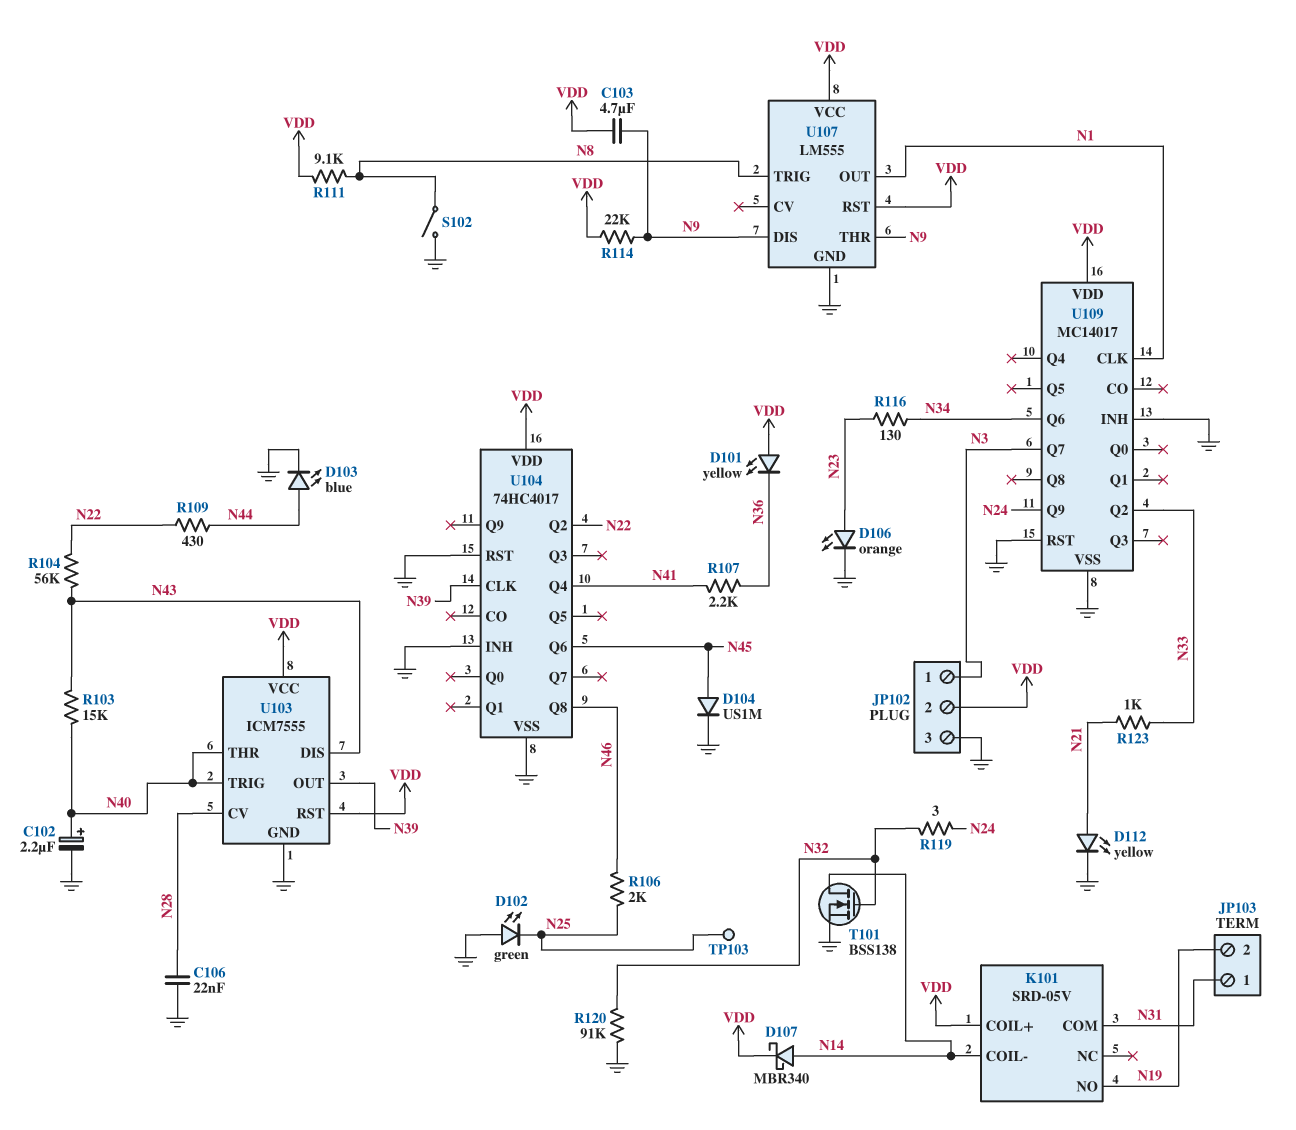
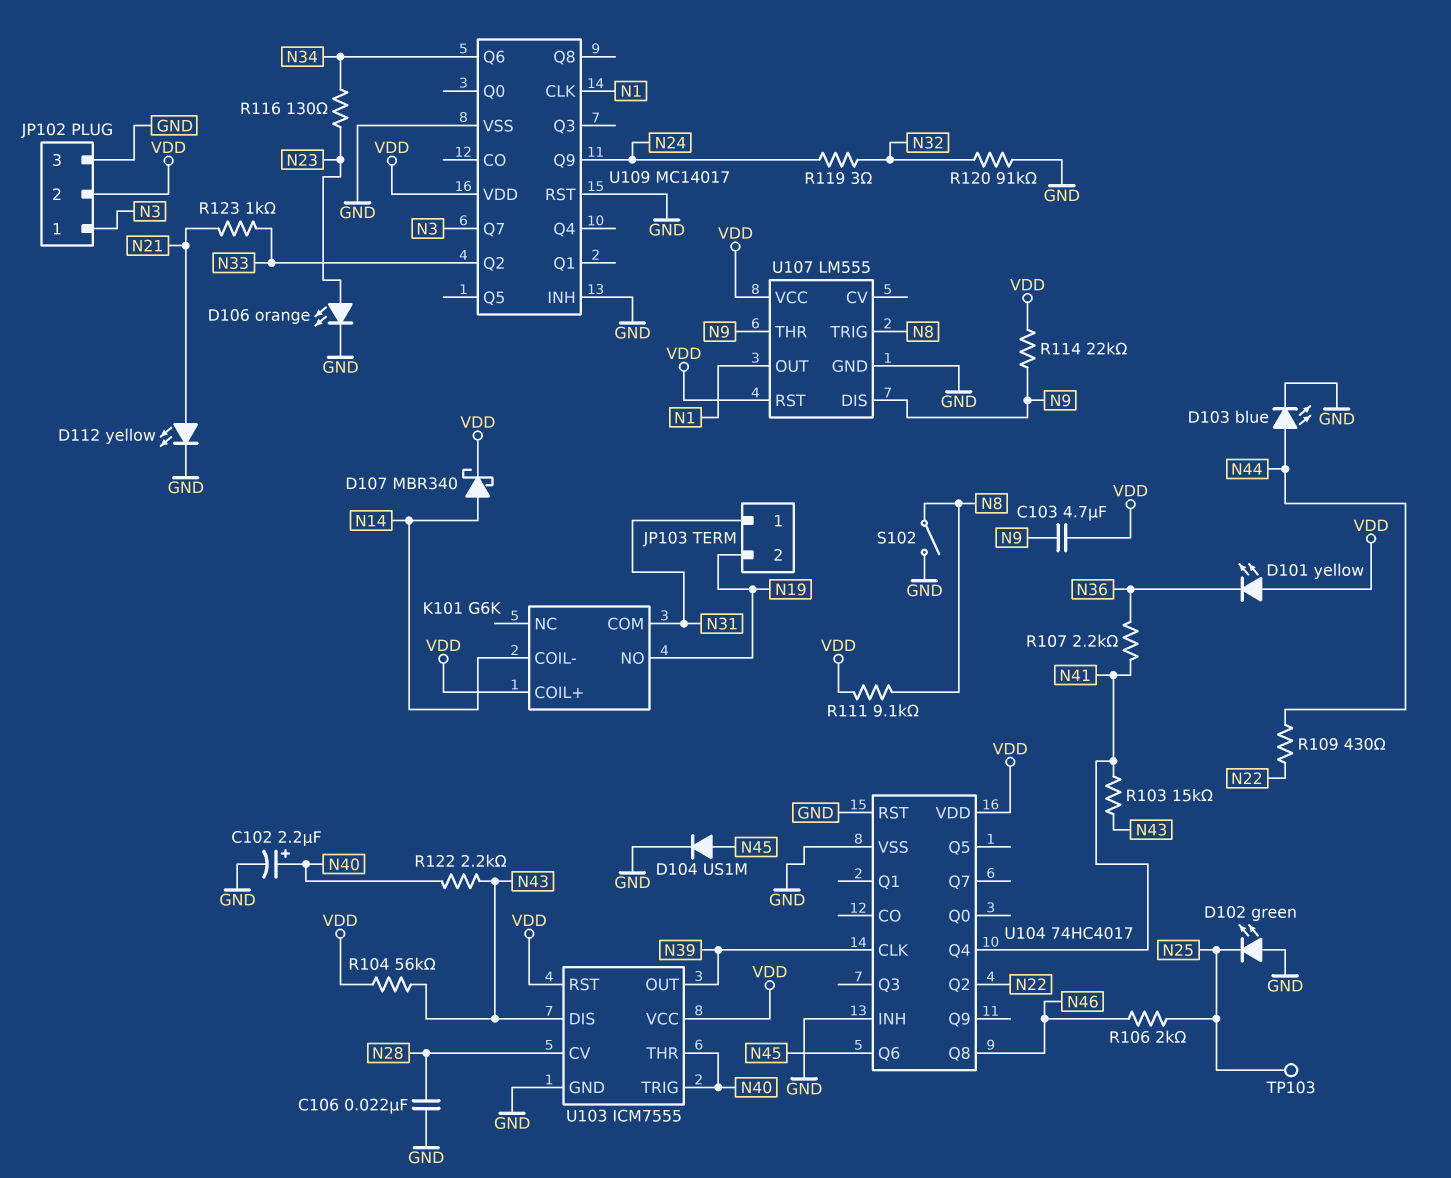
K101: SRD-05V -> G6K
R103: 15k (N40, N43) -> 15k (N41, N43)
R104: 56k (N22, N43) -> 56k (N43, VDD)
R122: none -> 2.2k (N40, N43)
T101: NMOS BSS138 (G N32, D N14, S GND) -> none

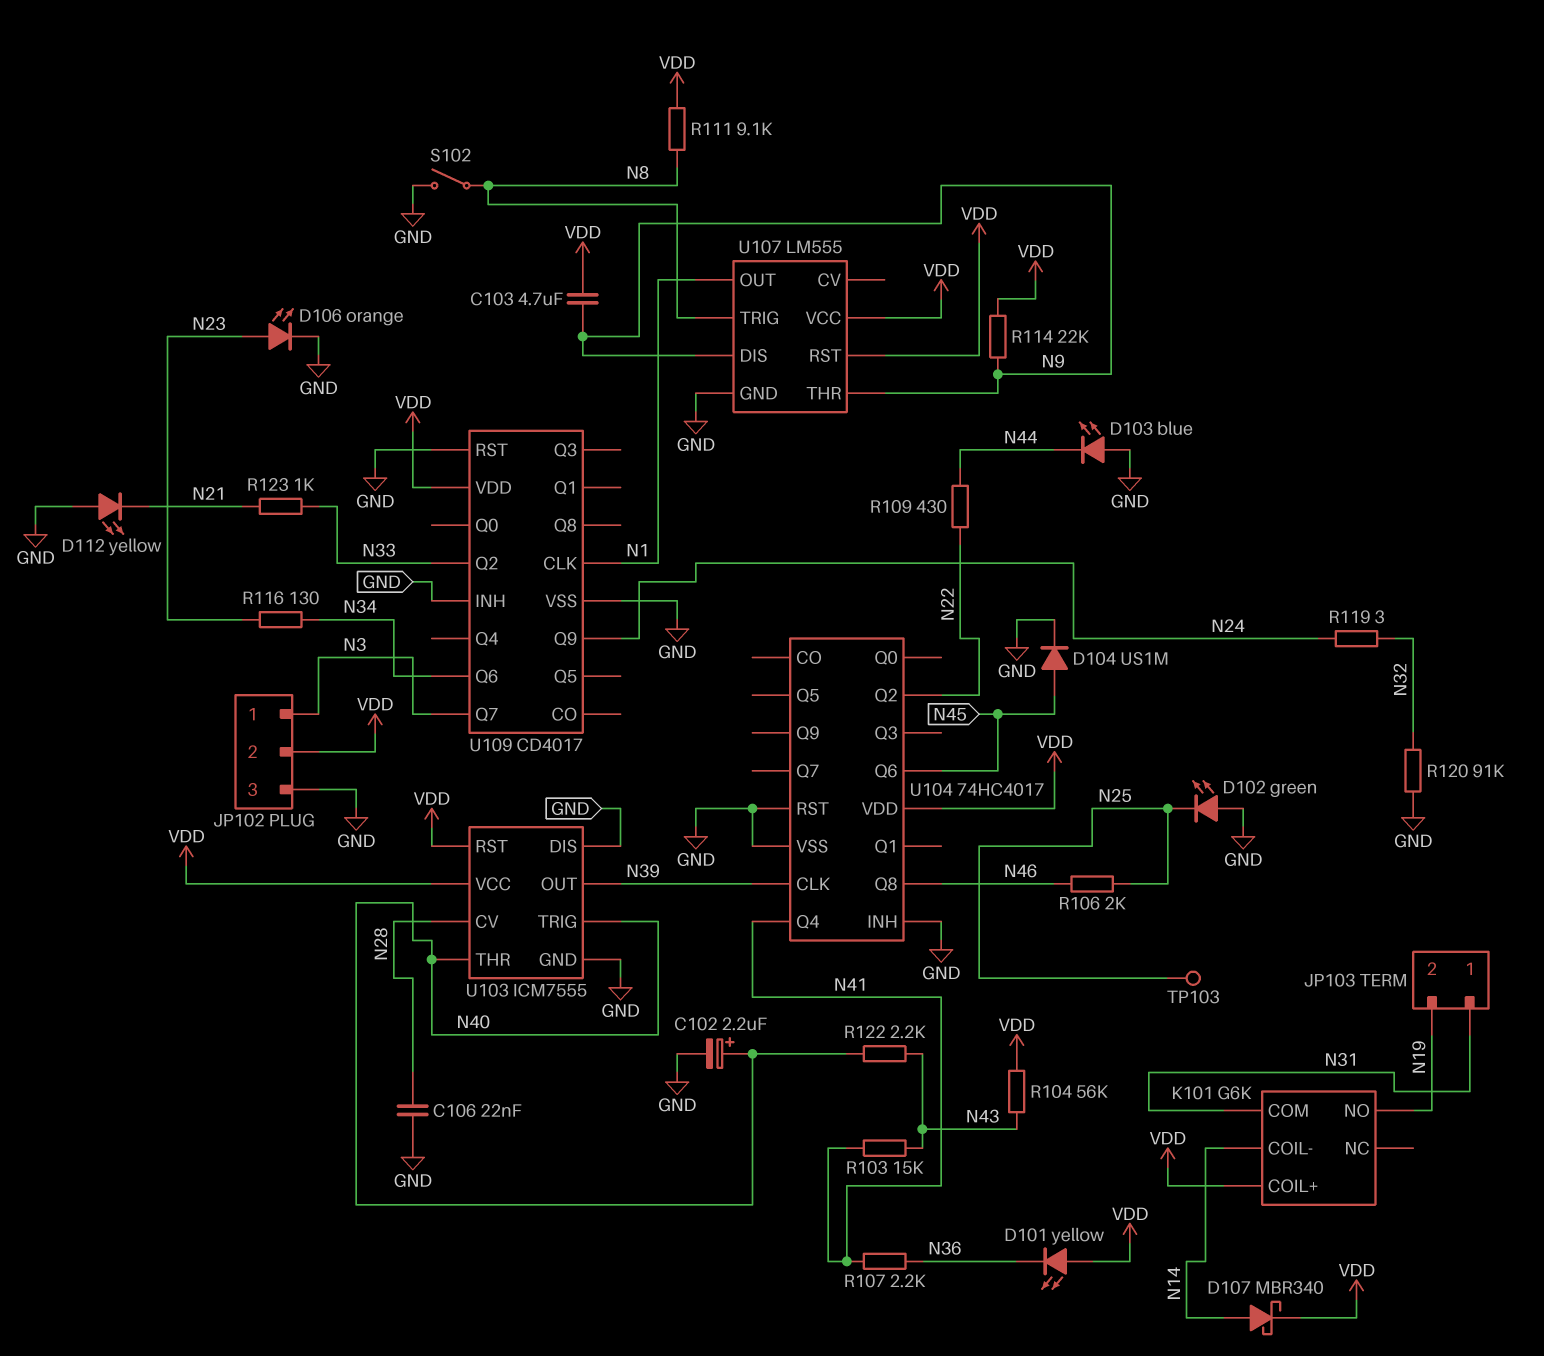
D103: LED blue (A N44, K GND) -> LED blue (A GND, K N44)
D112: LED yellow (A N21, K GND) -> LED yellow (A GND, K N21)
U103 pin DIS: N43 -> GND
U109: MC14017 -> CD4017

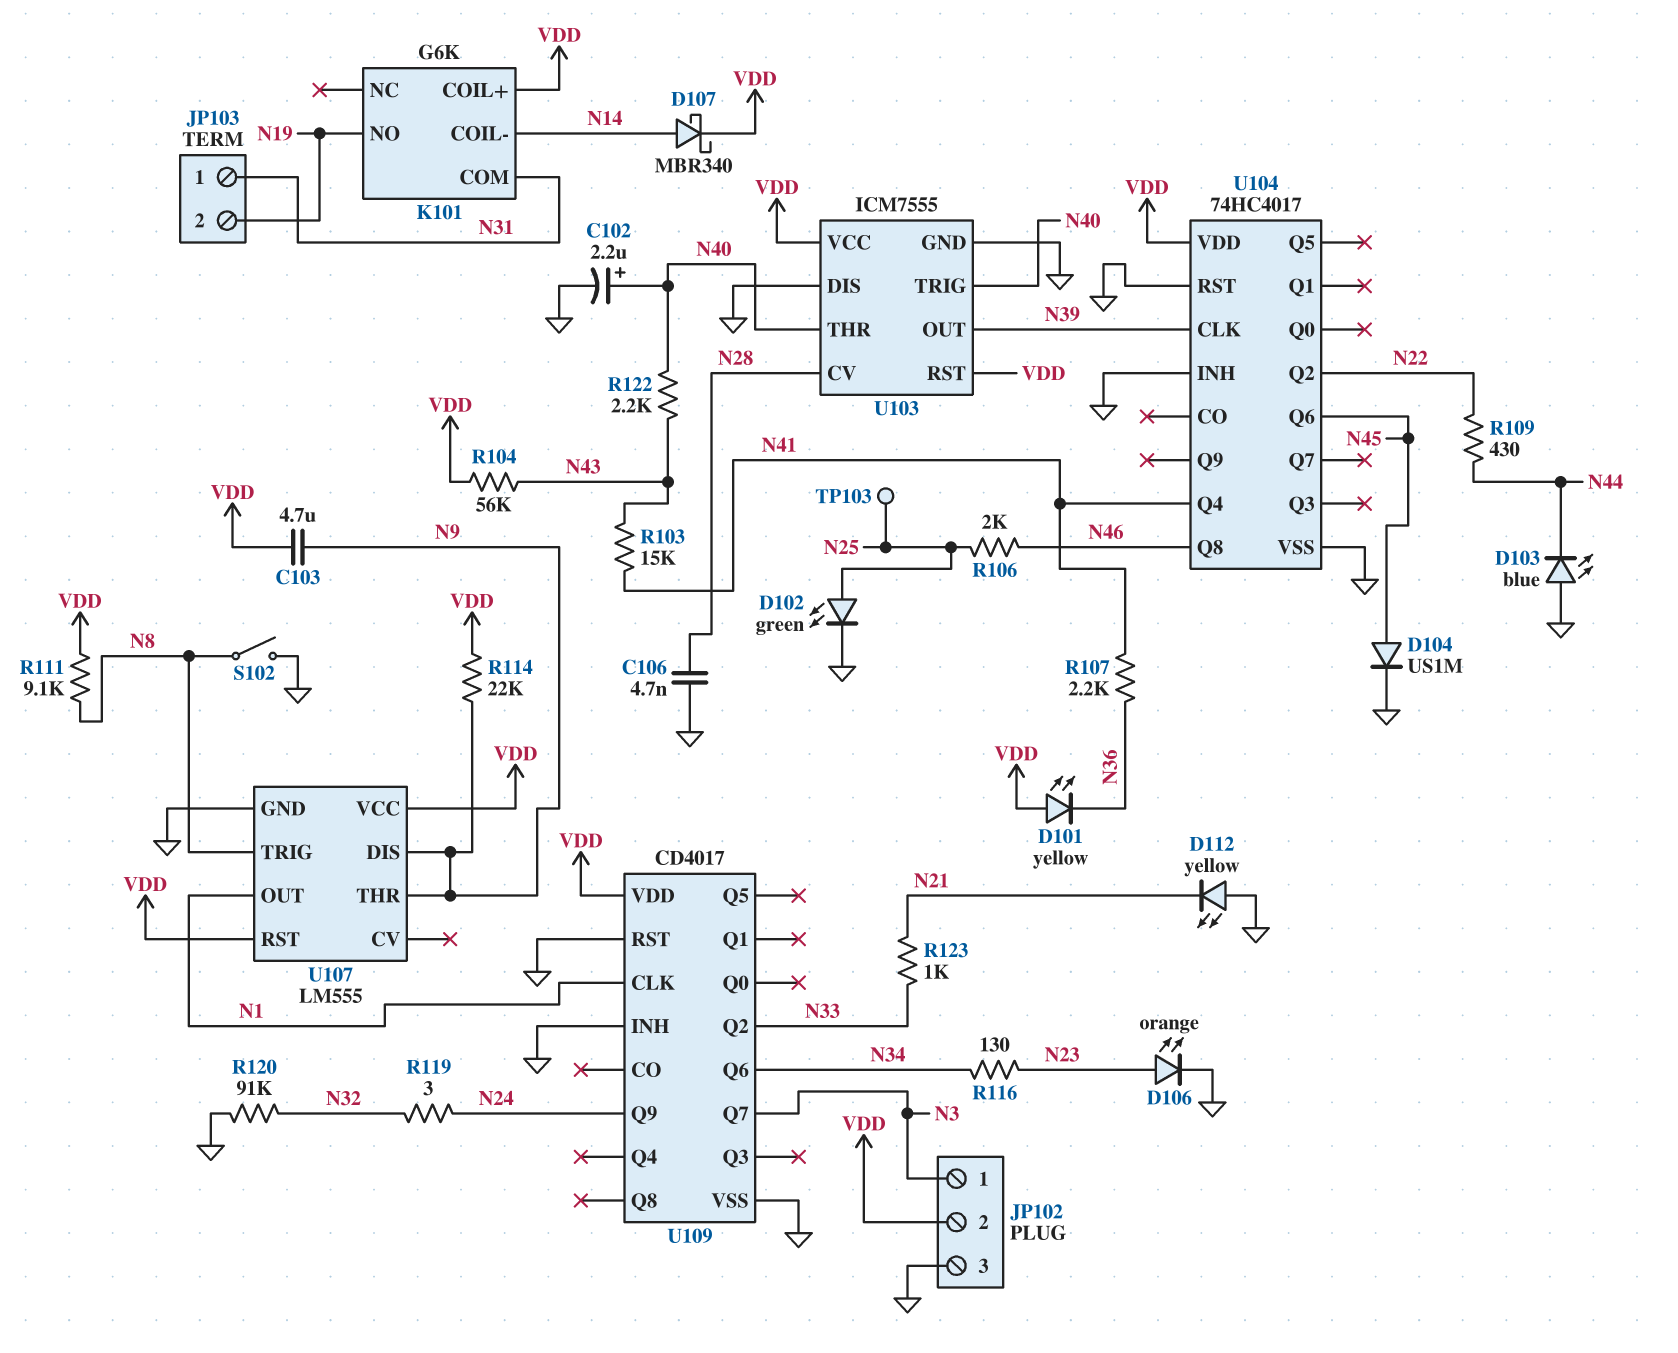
C106: 22nF (GND, N28) -> 4.7nF (GND, N28)
D102: LED green (A GND, K N25) -> LED green (A N25, K GND)

